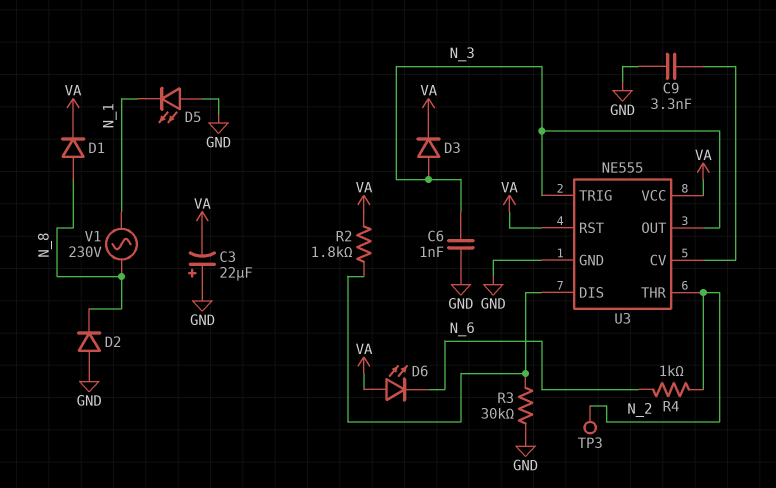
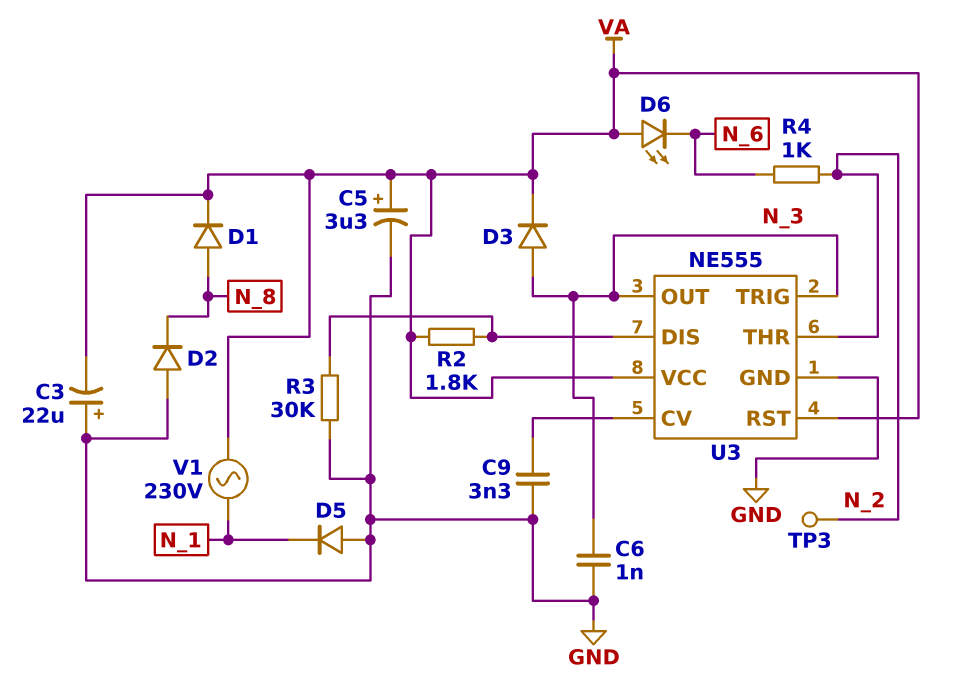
C5: none -> 3.3uF (plus VA, minus GND)
D5: LED (A GND, K N_1) -> diode (A GND, K N_1)
V1: AC 230V (N_1, N_8) -> AC 230V (N_1, VA)

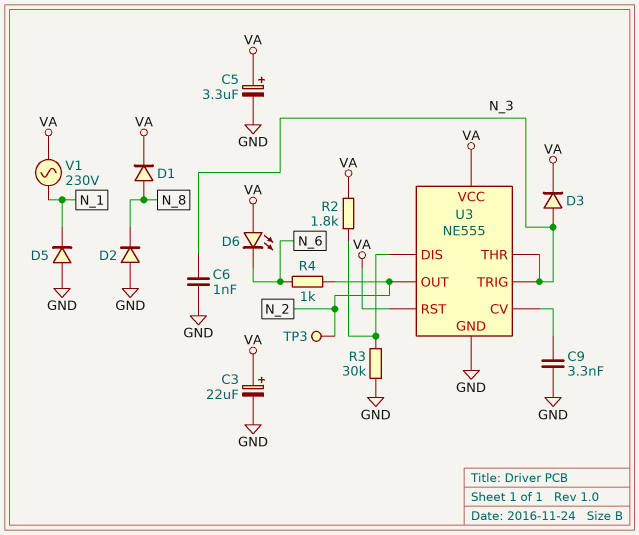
C3: 22uF (plus GND, minus VA) -> 22uF (plus VA, minus GND)
U3 pin OUT: N_3 -> N_2
U3 pin THR: N_2 -> N_3

